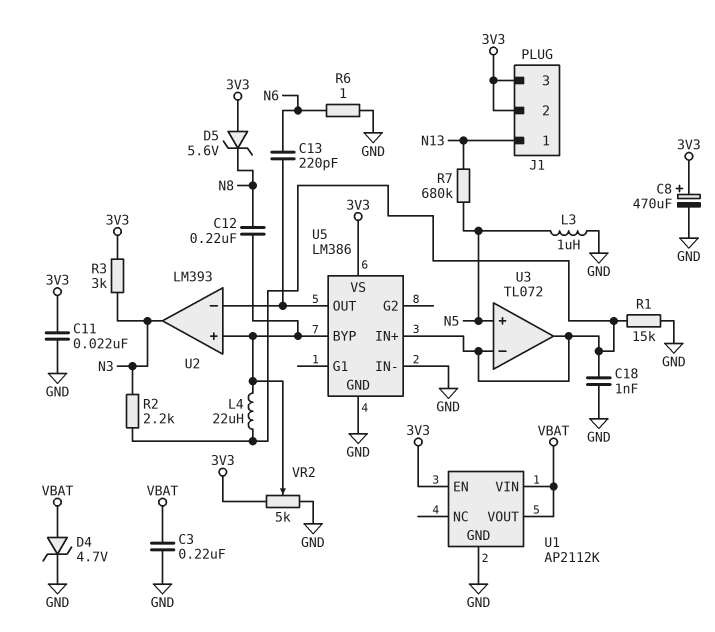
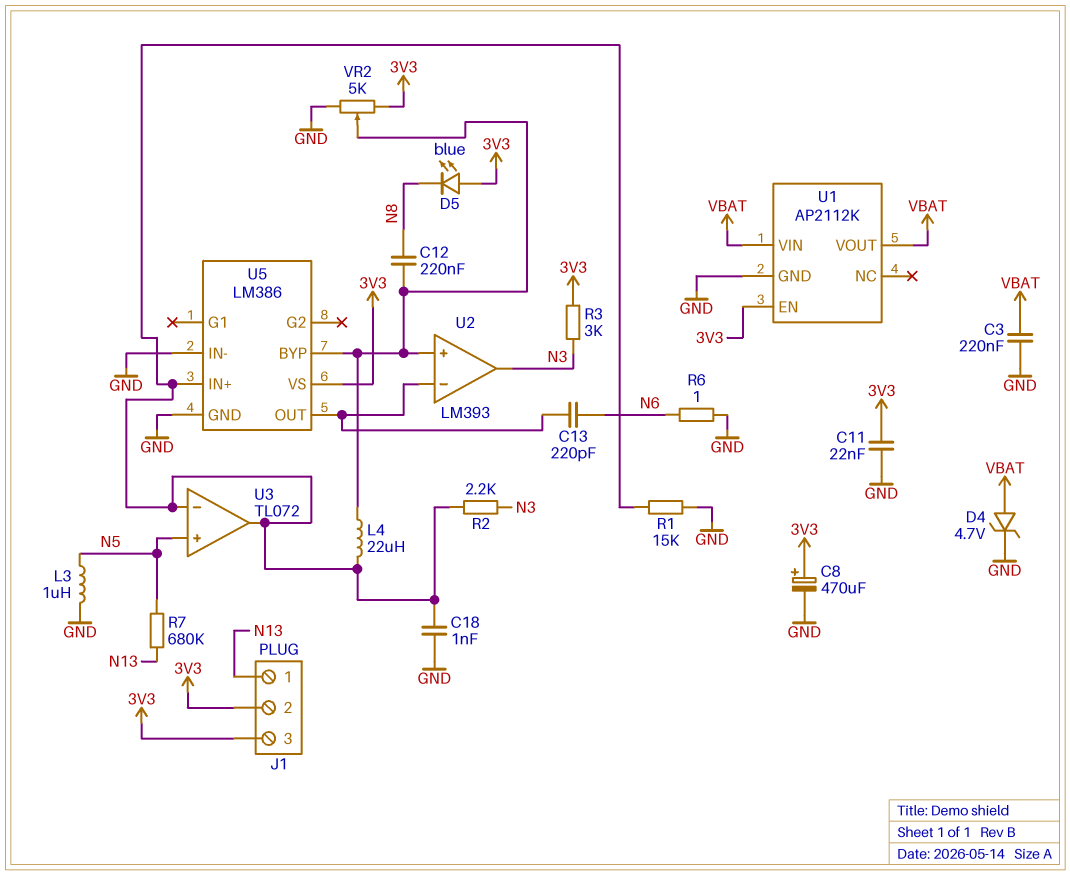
D5: zener 5.6V (A 3V3, K N8) -> LED blue (A 3V3, K N8)

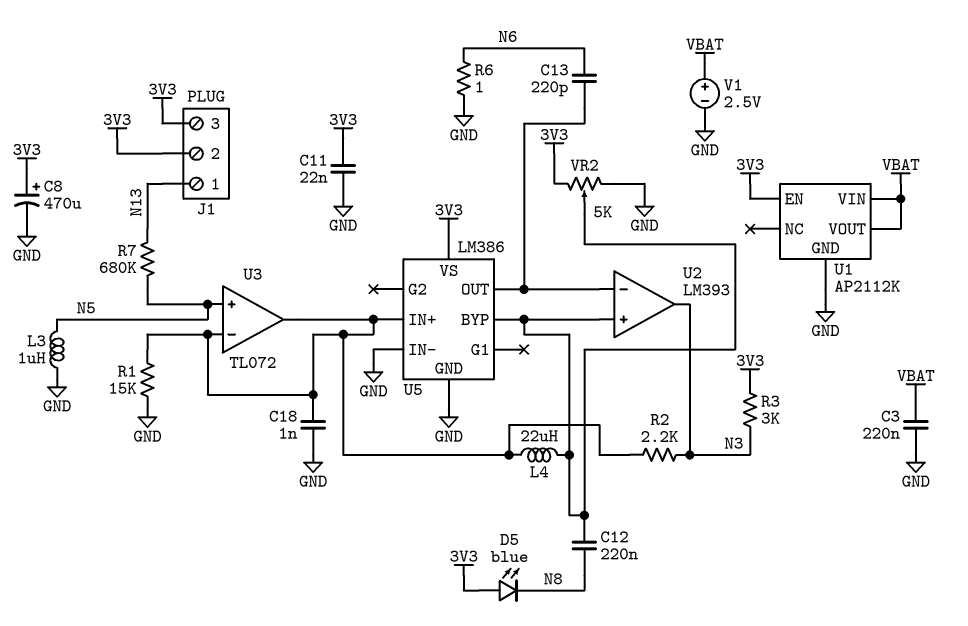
D4: zener 4.7V (A VBAT, K GND) -> none
V1: none -> 2.5V (plus VBAT, minus GND)

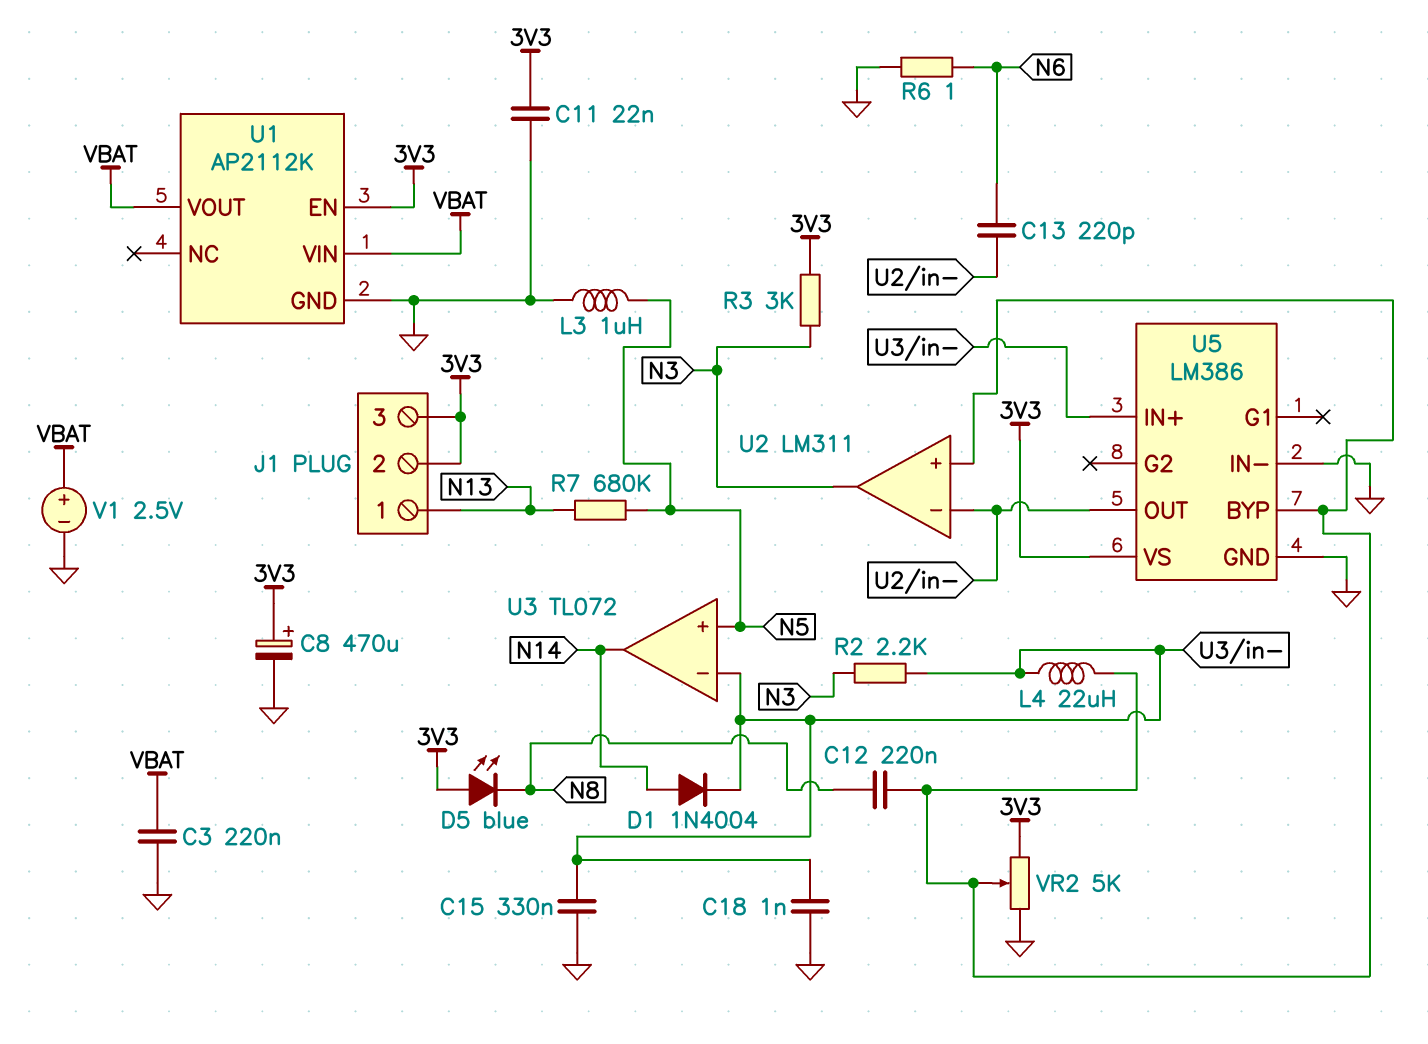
C15: none -> 330nF (GND, U3/in-)
D1: none -> diode 1N4004 (A N14, K U3/in-)
R1: 15k (GND, U3/in-) -> none
U2: LM393 -> LM311
U3 pin out: U3/in- -> N14

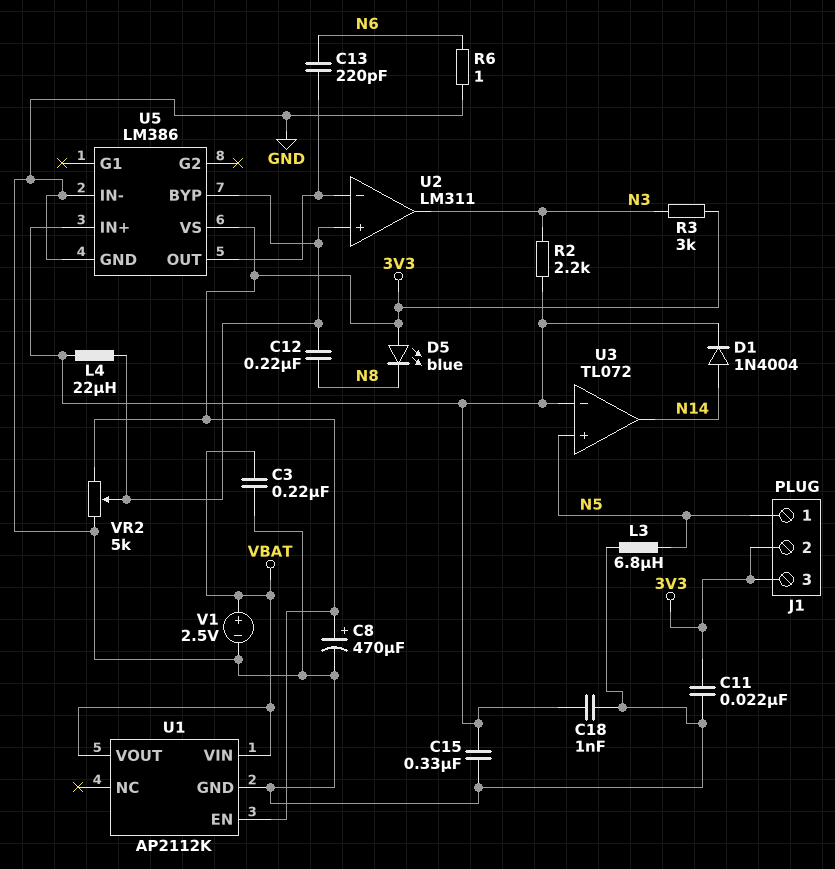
J1 pin 1: N13 -> N5
L3: 1uH (GND, N5) -> 6.8uH (GND, N5)
R7: 680k (N5, N13) -> none

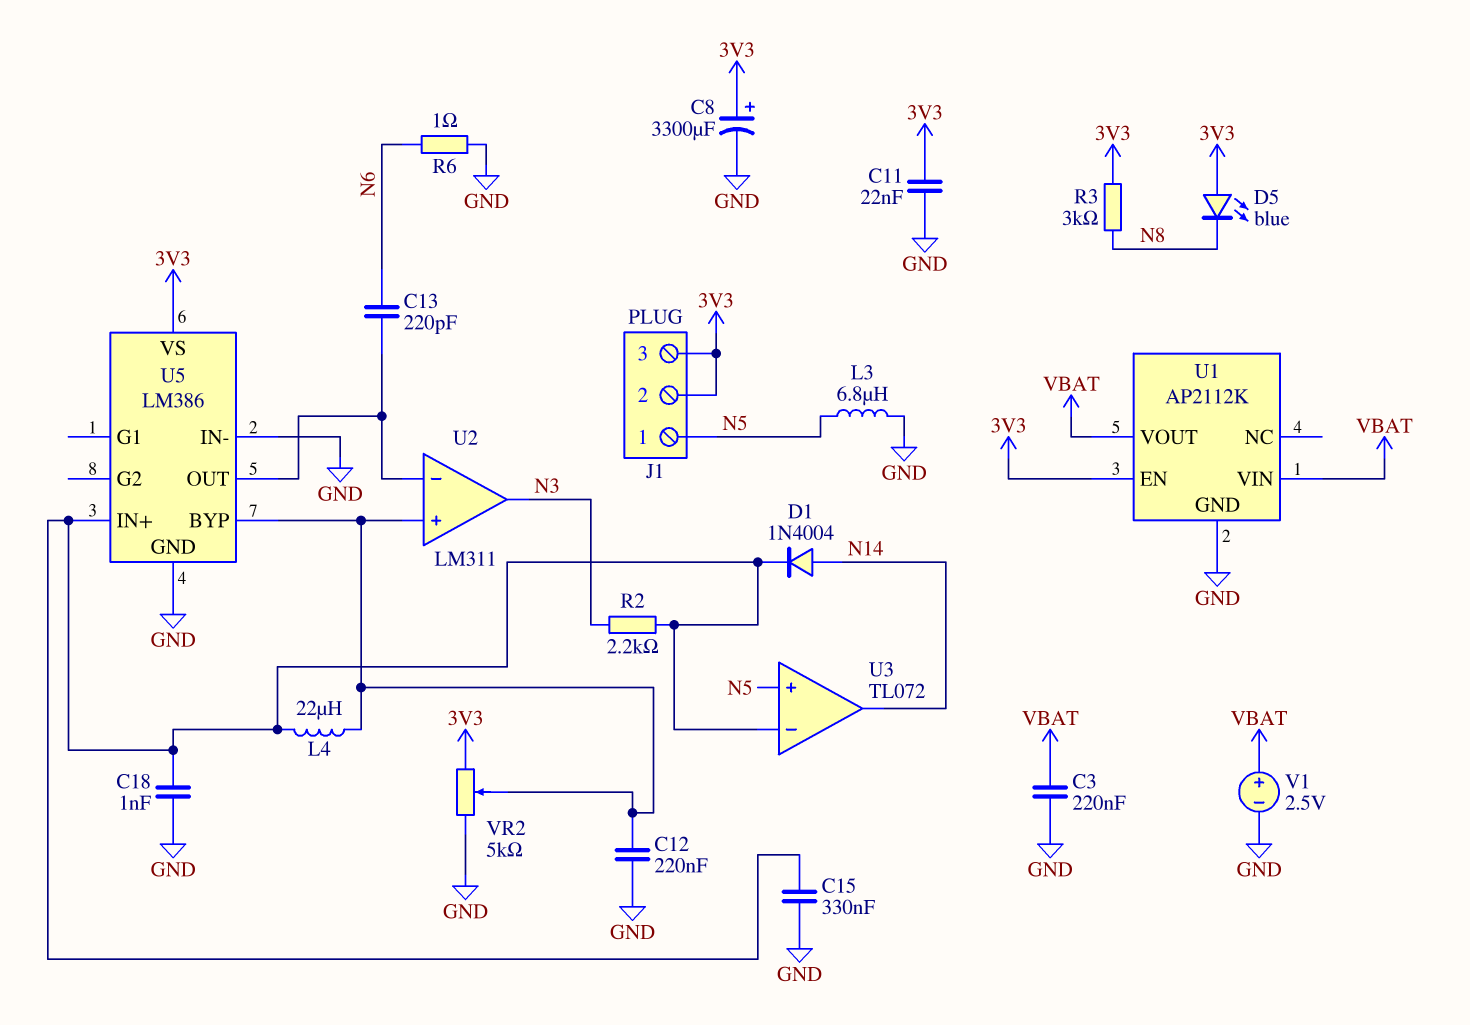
C8: 470uF (plus 3V3, minus GND) -> 3300uF (plus 3V3, minus GND)
C12: 220nF (N8, U2/in+) -> 220nF (GND, U2/in+)
R3: 3k (3V3, N3) -> 3k (3V3, N8)

